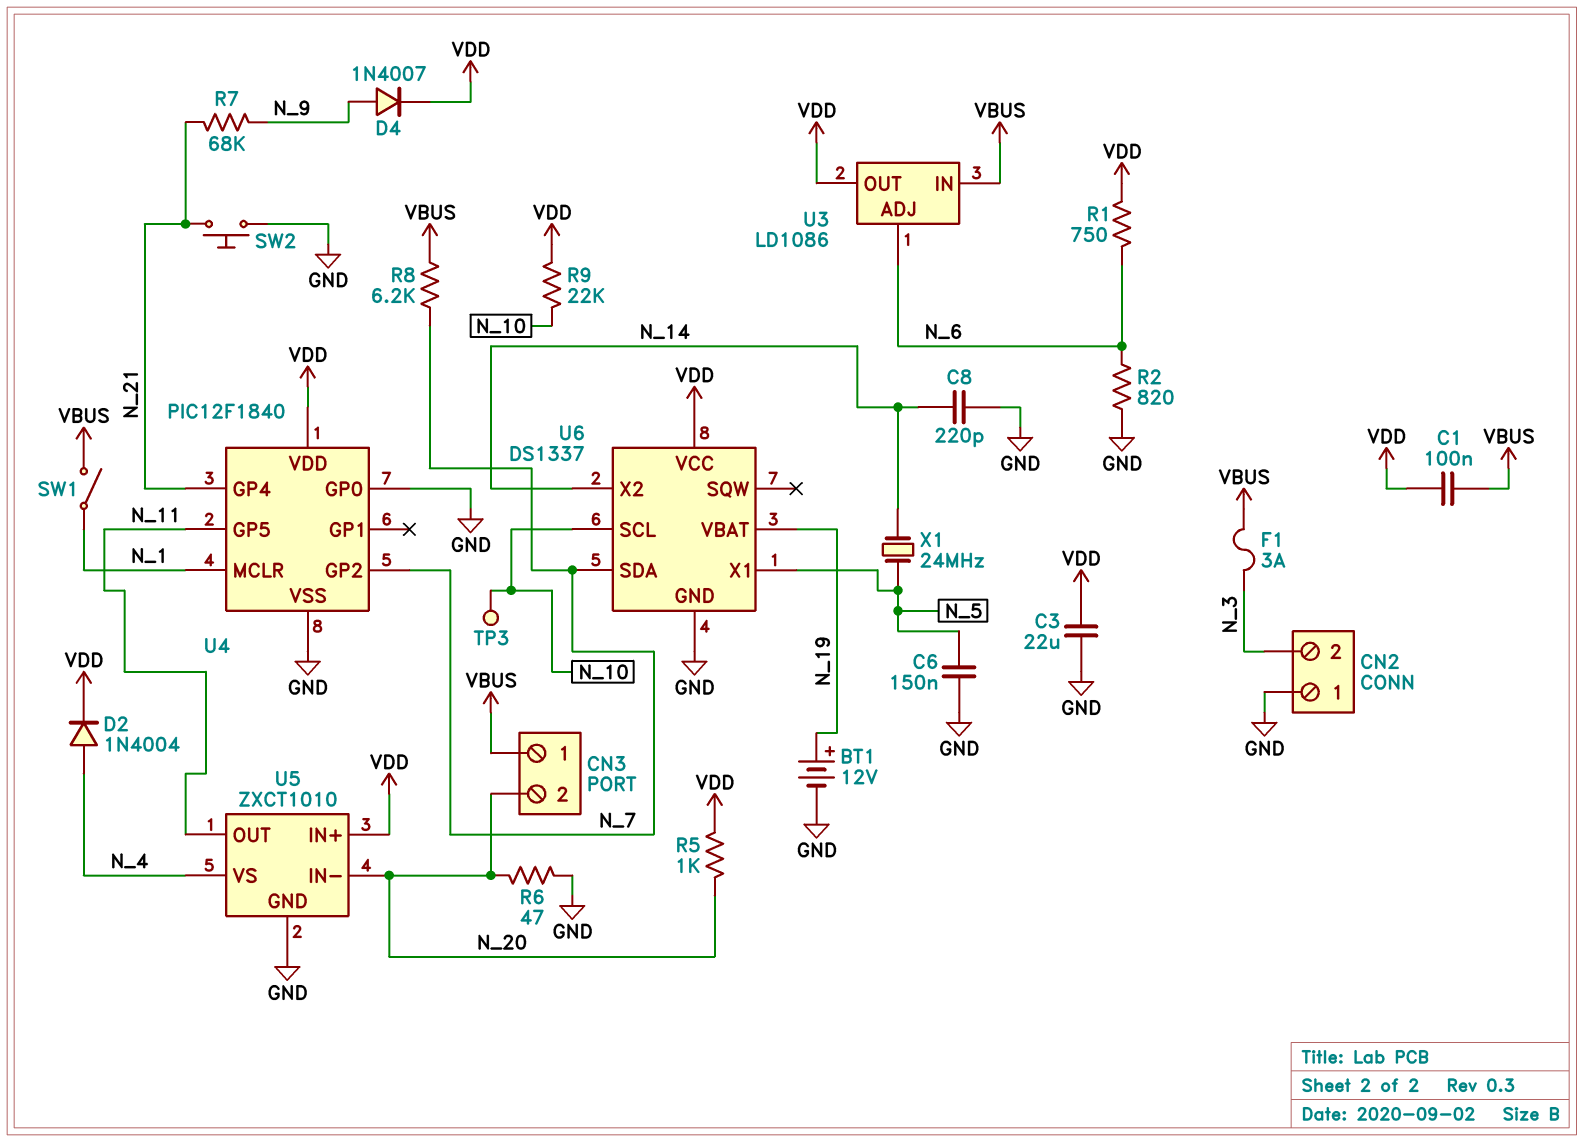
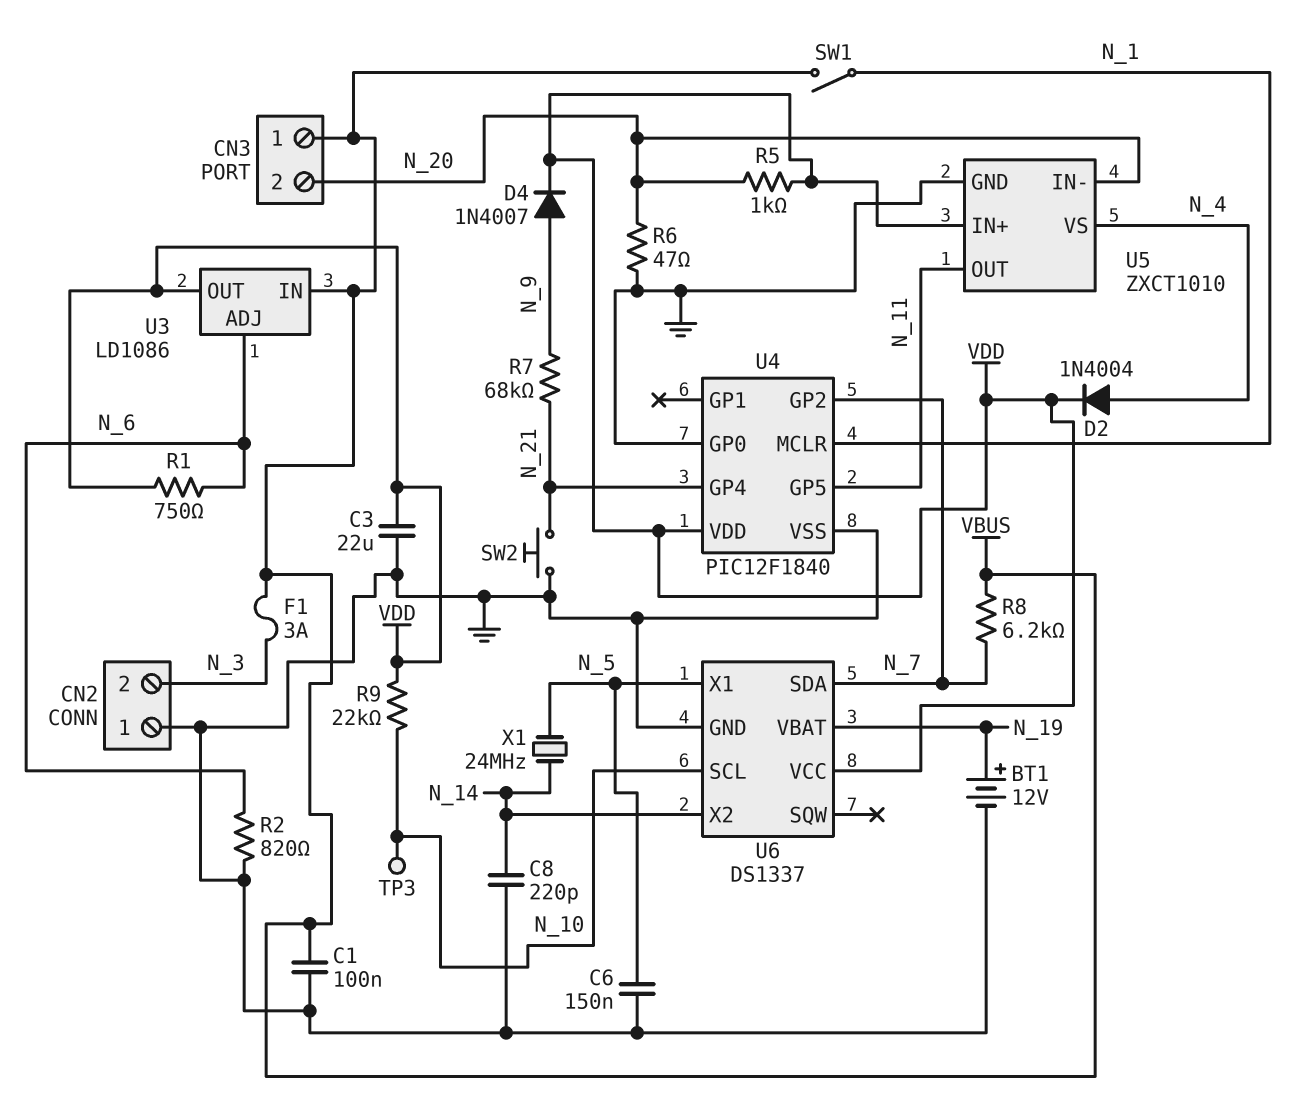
C1: 100nF (VBUS, VDD) -> 100nF (GND, VBUS)

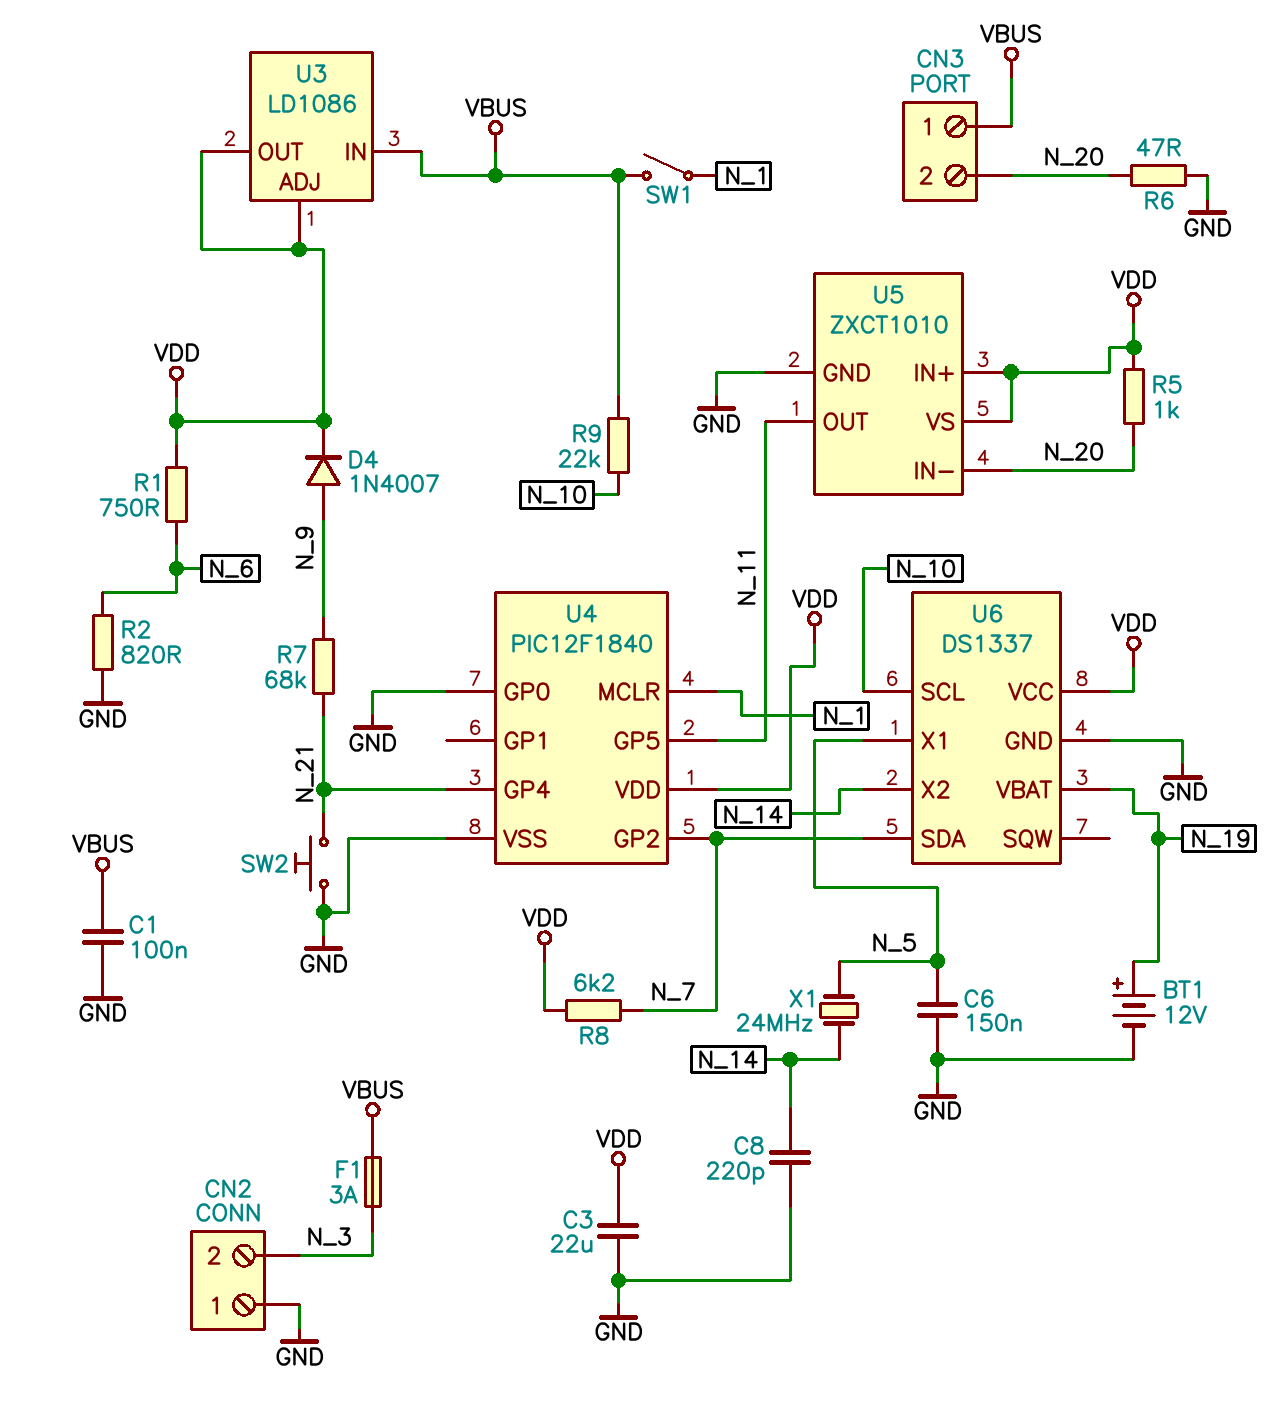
D2: diode 1N4004 (A N_4, K VDD) -> none
R8: 6.2k (N_7, VBUS) -> 6.2k (N_7, VDD)
R9: 22k (N_10, VDD) -> 22k (N_10, VBUS)
TP3: test point (N_10) -> none
U3 pin ADJ: N_6 -> VDD
U5 pin VS: N_4 -> VDD

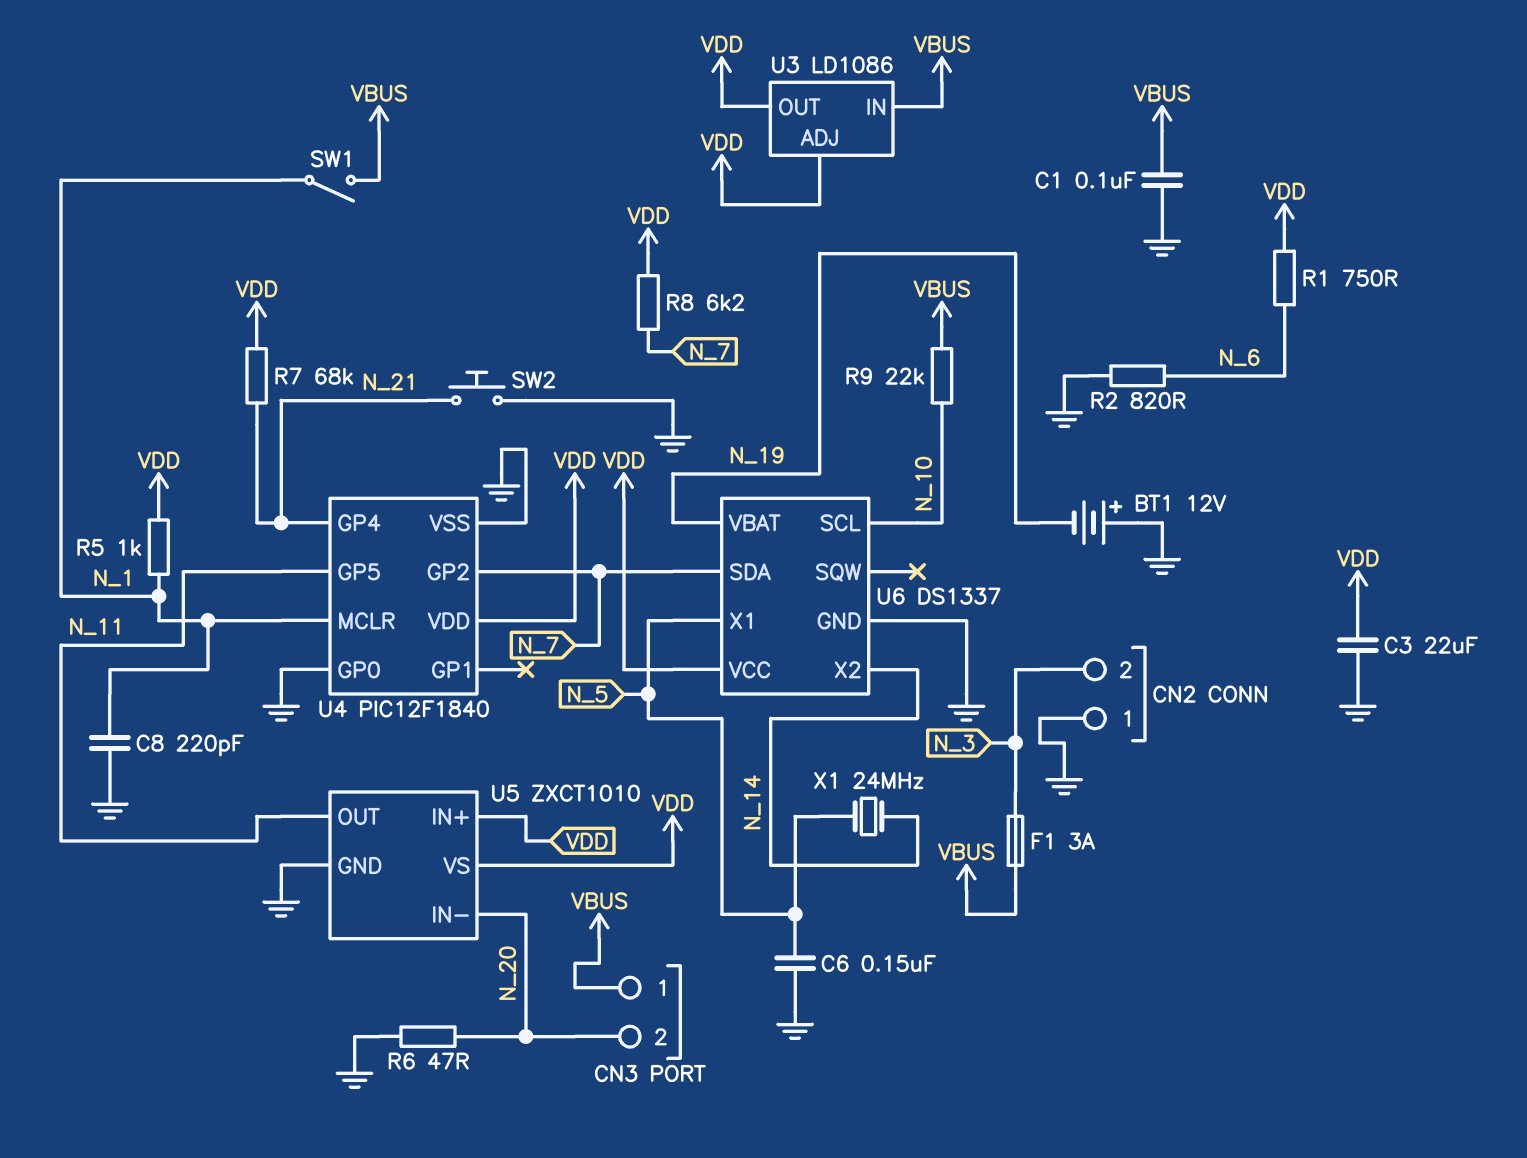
BT1: 12V (plus N_19, minus GND) -> 12V (plus GND, minus N_19)
C8: 220pF (GND, N_14) -> 220pF (GND, N_1)
D4: diode 1N4007 (A N_9, K VDD) -> none
R5: 1k (N_20, VDD) -> 1k (N_1, VDD)
R7: 68k (N_9, N_21) -> 68k (N_21, VDD)

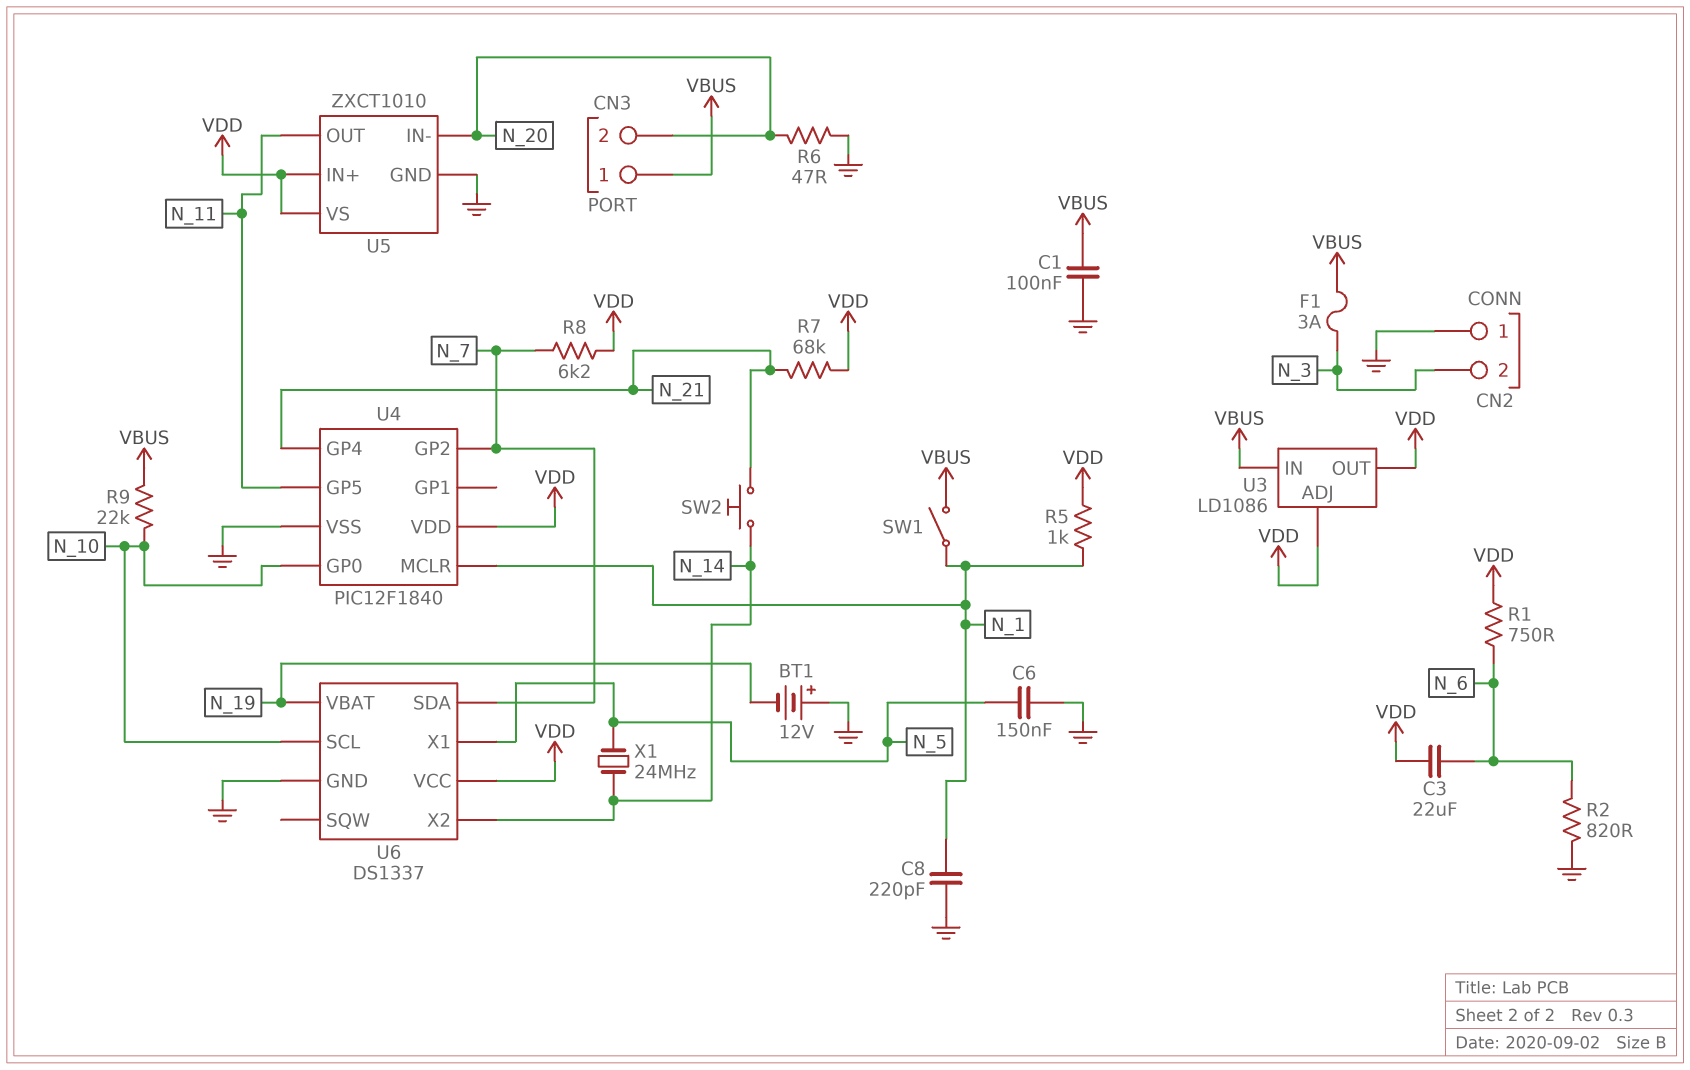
C3: 22uF (GND, VDD) -> 22uF (N_6, VDD)
SW2: button (GND, N_21) -> button (N_14, N_21)
U4 pin GP0: GND -> N_10

